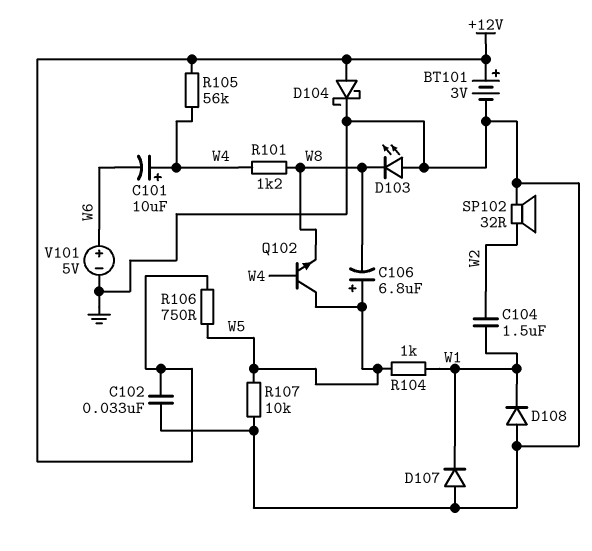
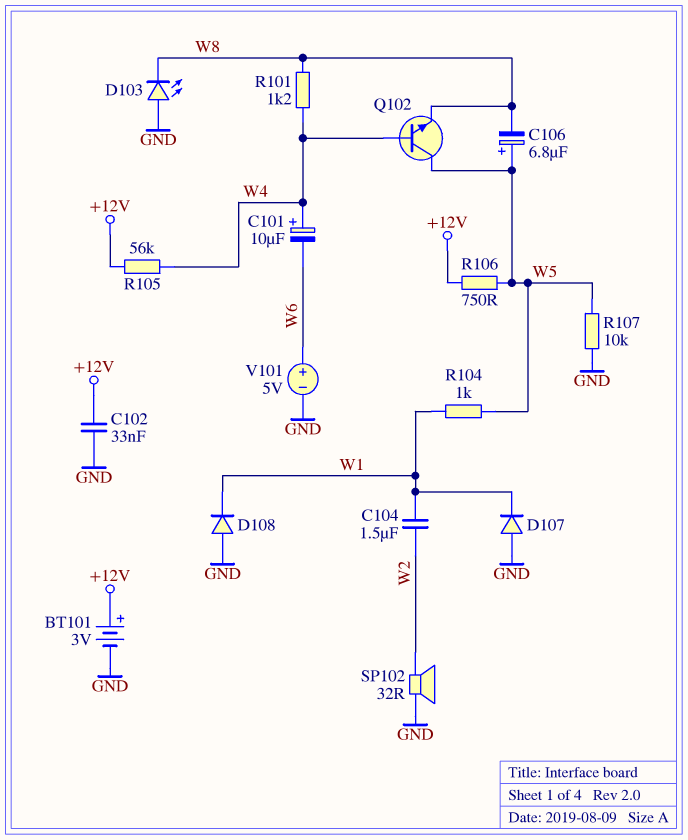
D104: schottky (A +12V, K GND) -> none

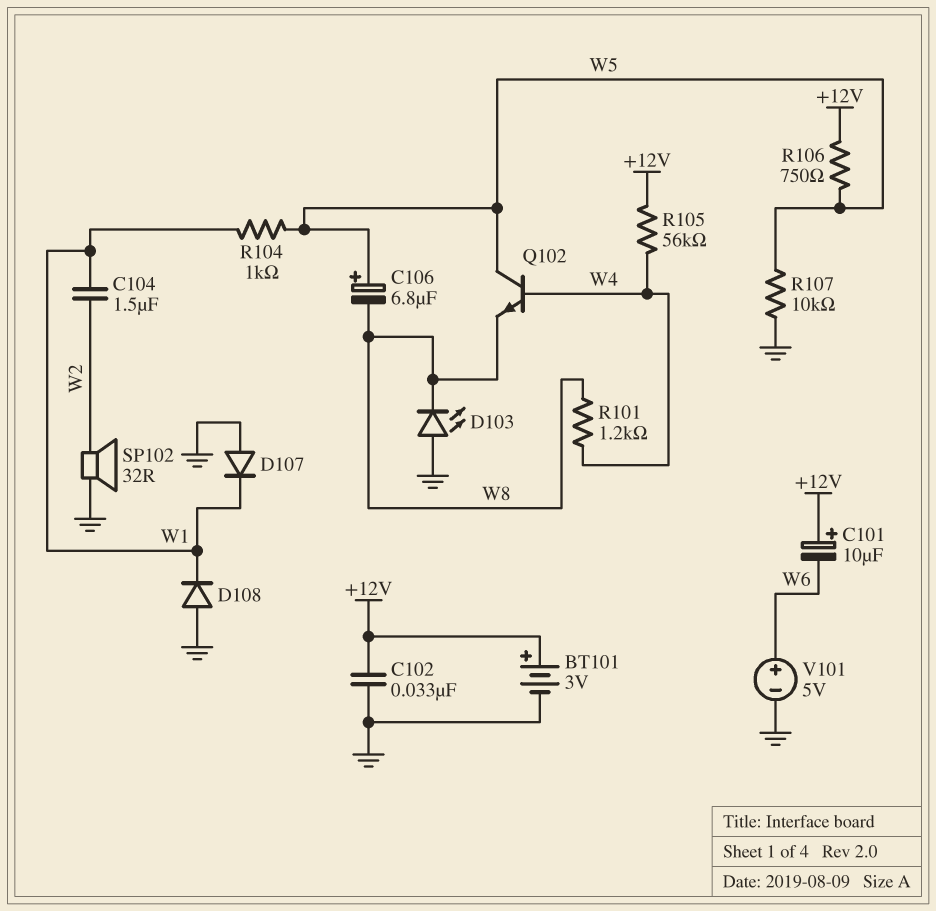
C101: 10uF (plus W4, minus W6) -> 10uF (plus +12V, minus W6)

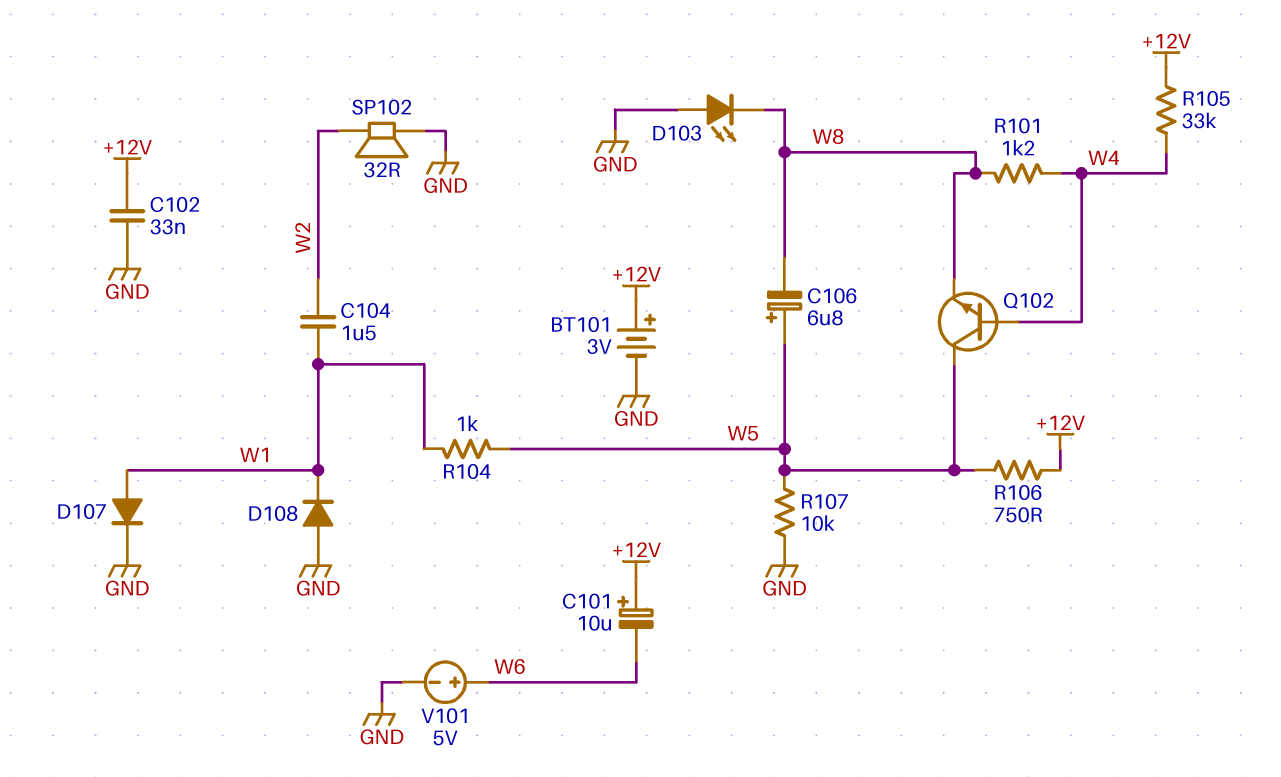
D107: diode (A GND, K W1) -> diode (A W1, K GND)
R105: 56k (+12V, W4) -> 33k (+12V, W4)

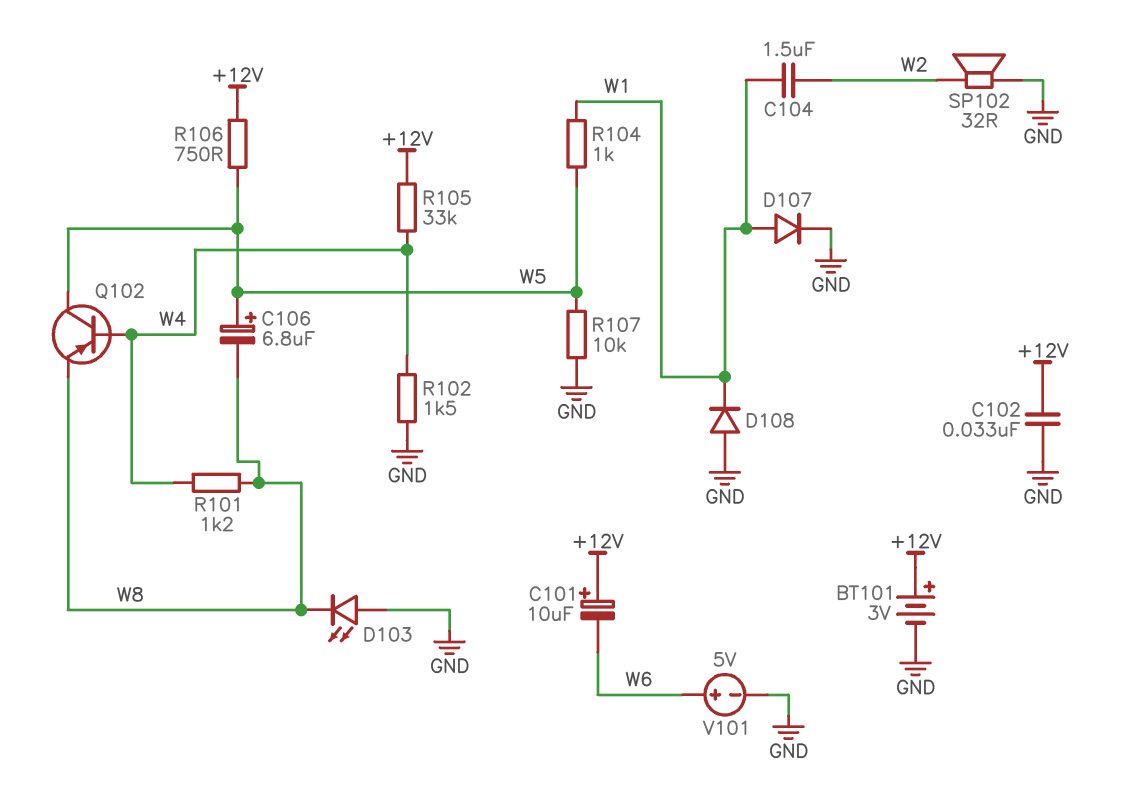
Q102: NPN (B W4, C W5, E W8) -> PNP (B W4, C W5, E W8)
R102: none -> 1.5k (GND, W4)

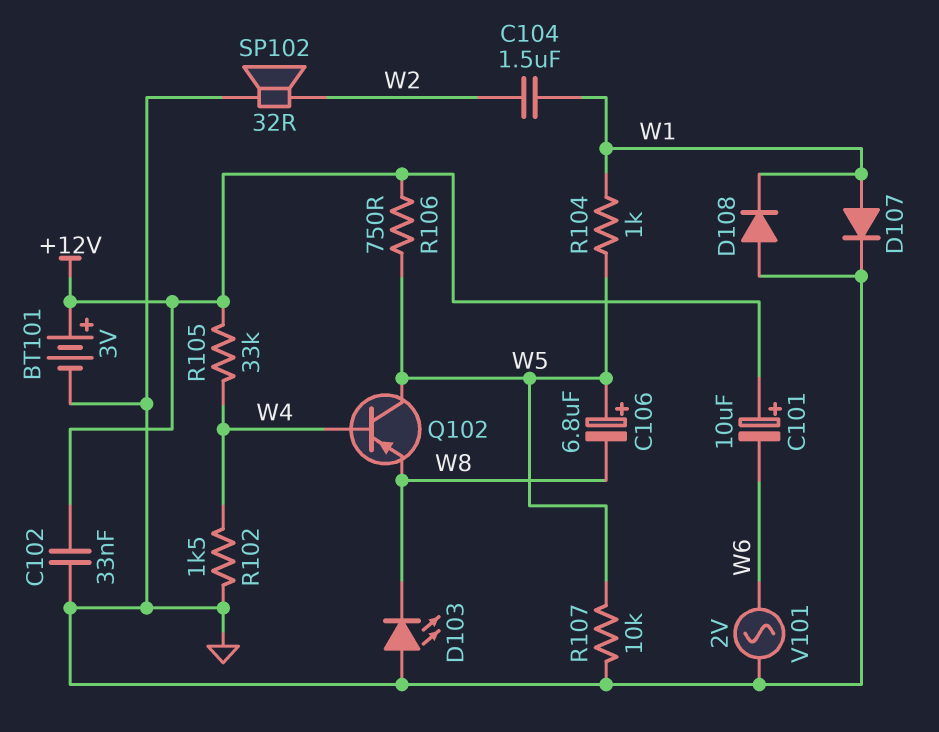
R101: 1.2k (W4, W8) -> none
V101: 5V (plus W6, minus GND) -> AC 2V (GND, W6)

